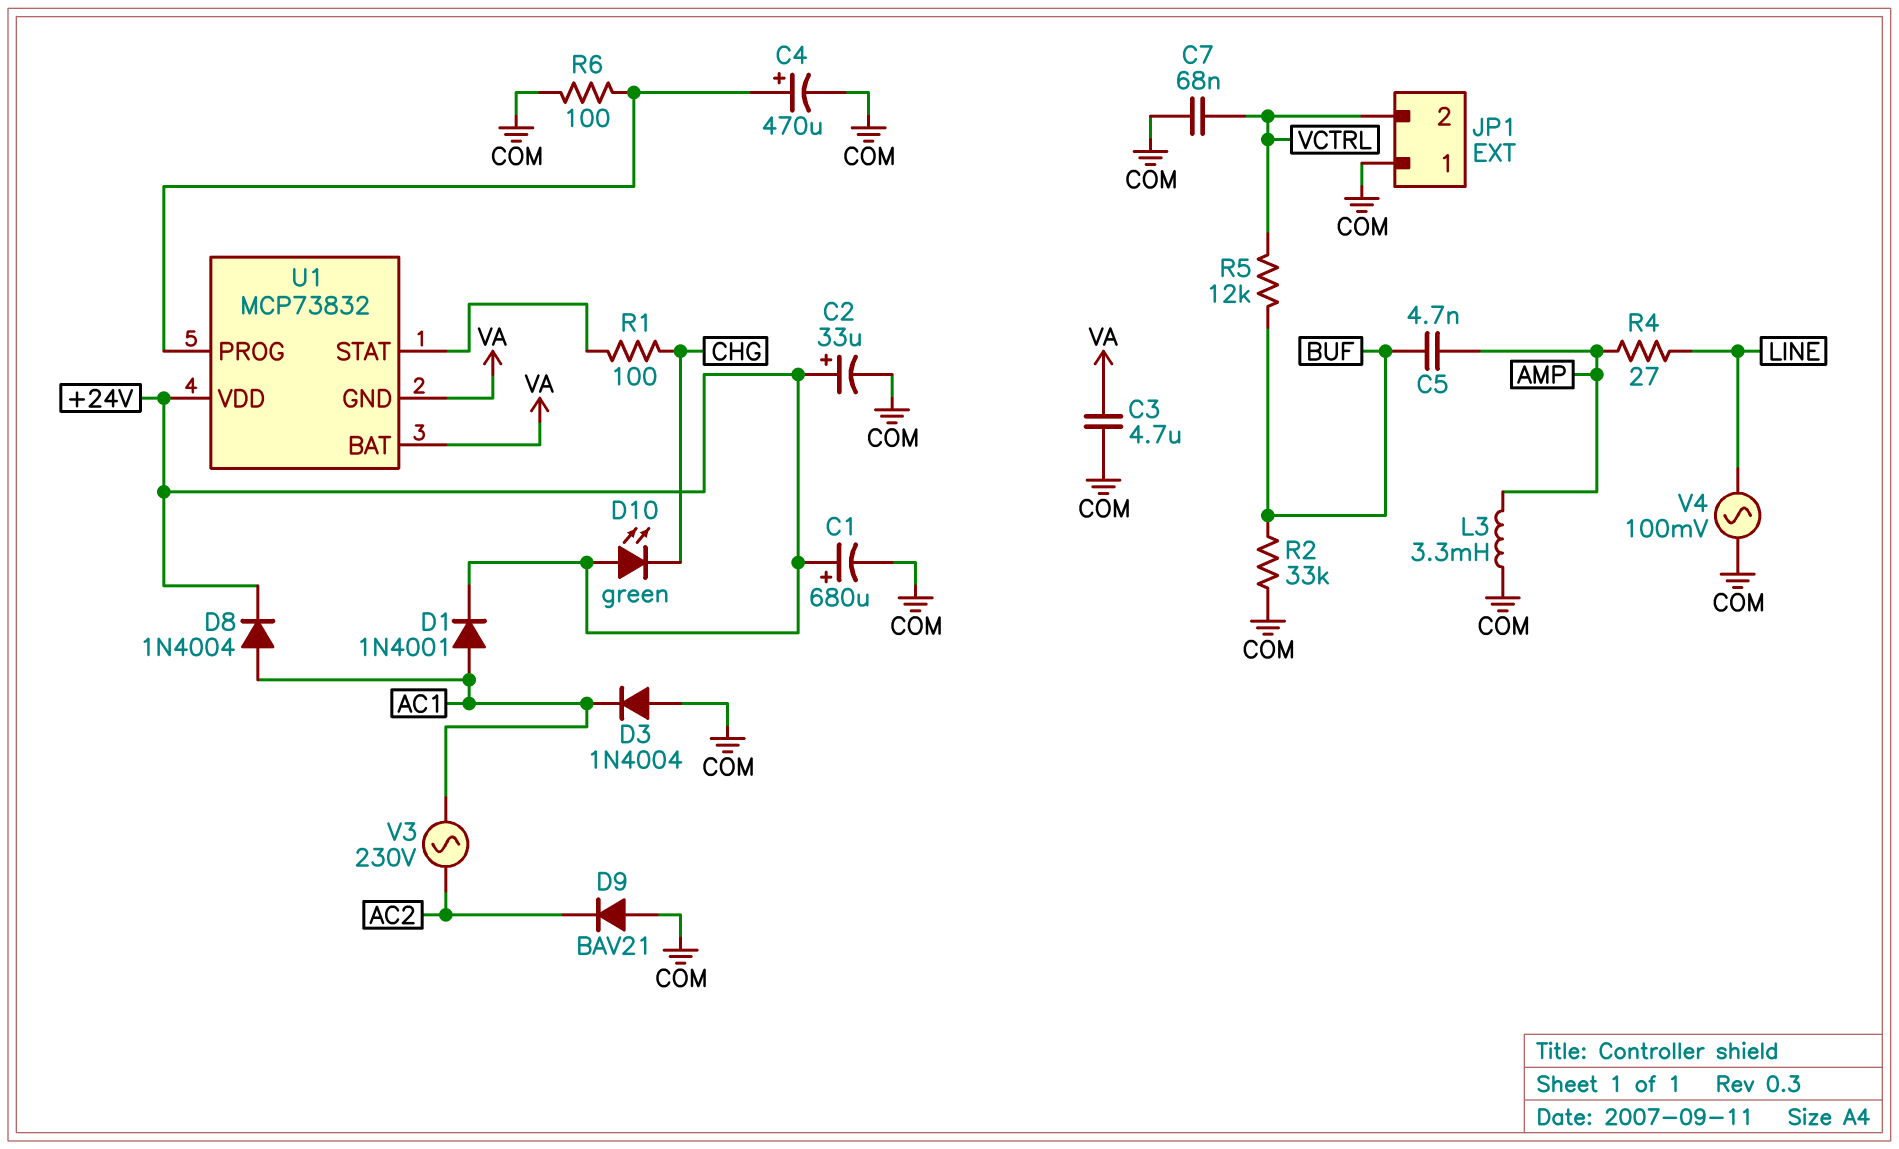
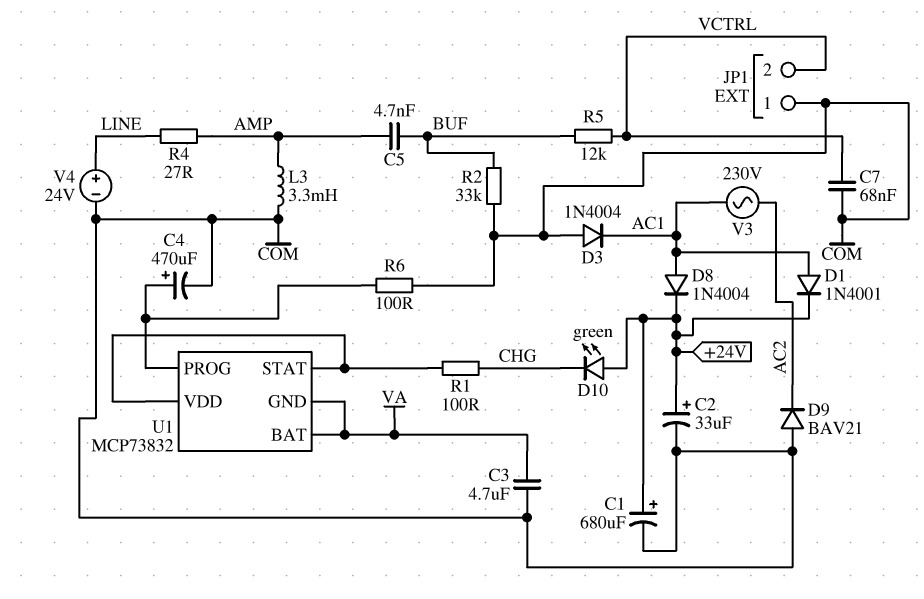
U1 pin VDD: +24V -> U1/STAT
V4: AC 100mV (COM, LINE) -> 24V (plus LINE, minus COM)

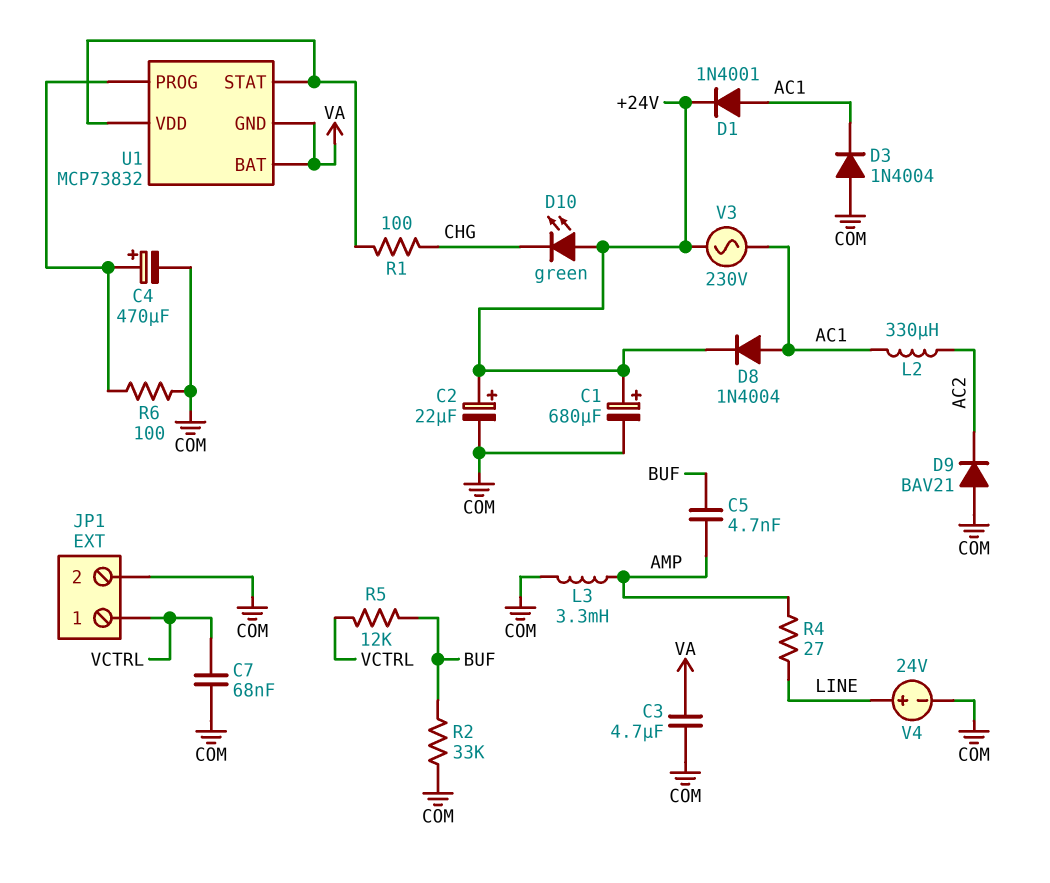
C2: 33uF (plus +24V, minus COM) -> 22uF (plus +24V, minus COM)
JP1 pin 1: COM -> VCTRL
JP1 pin 2: VCTRL -> COM
L2: none -> 330uH (AC1, AC2)
V3: AC 230V (AC1, AC2) -> AC 230V (+24V, AC1)

